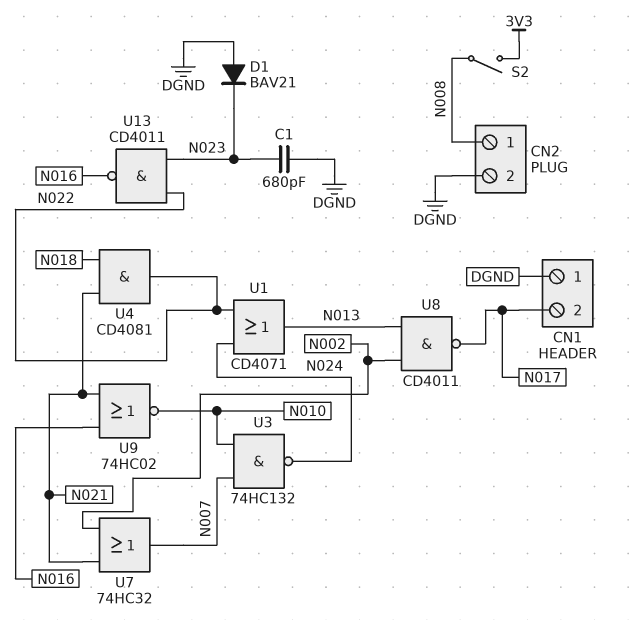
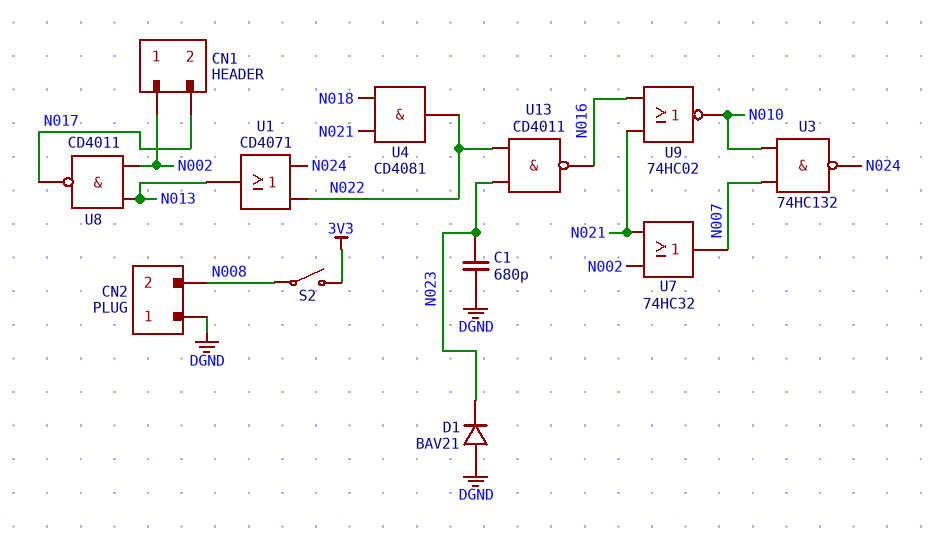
CN1 pin 1: DGND -> N002
CN2 pin 1: N008 -> DGND
CN2 pin 2: DGND -> N008

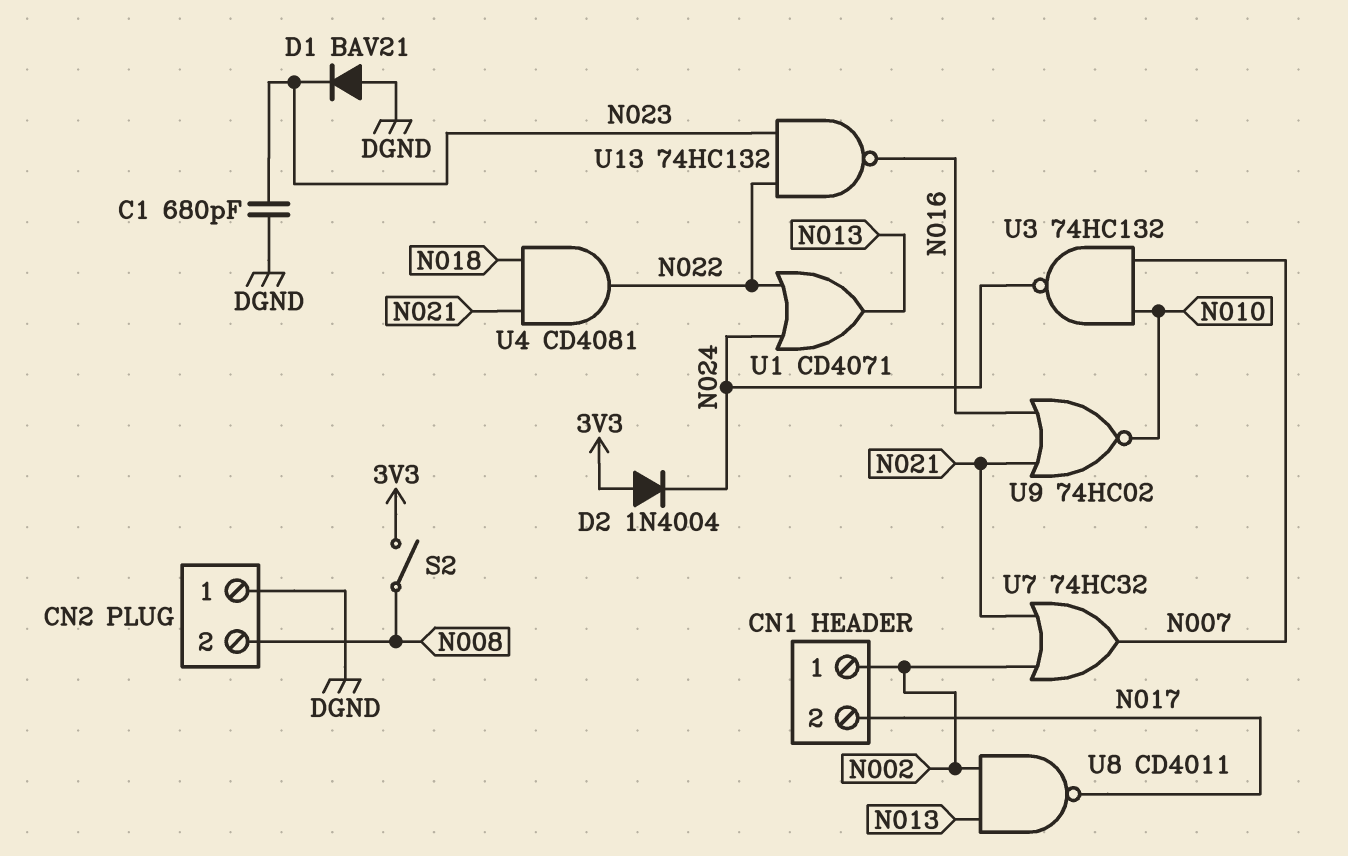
D2: none -> diode 1N4004 (A 3V3, K N024)
U13: NAND CD4011 (in N022, in N023, out N016) -> NAND 74HC132 (in N022, in N023, out N016)

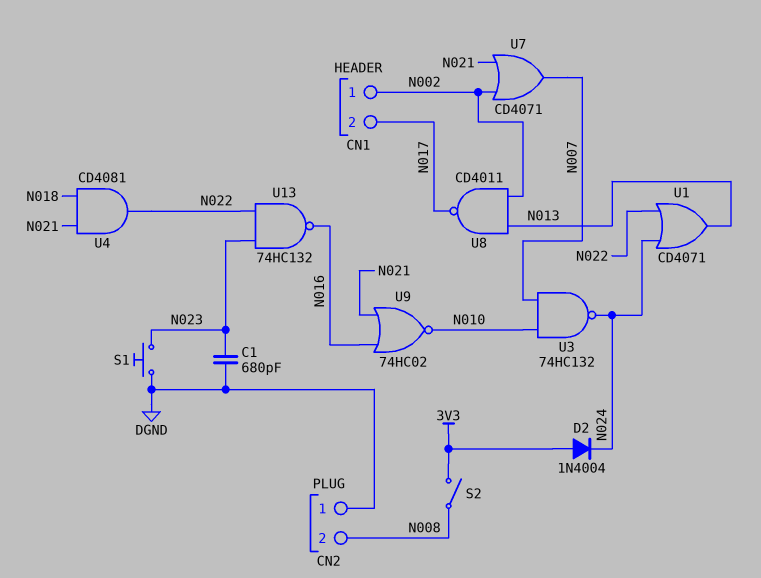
D1: diode BAV21 (A DGND, K N023) -> none
S1: none -> button (DGND, N023)
U7: OR 74HC32 (in N002, in N021, out N007) -> OR CD4071 (in N002, in N021, out N007)

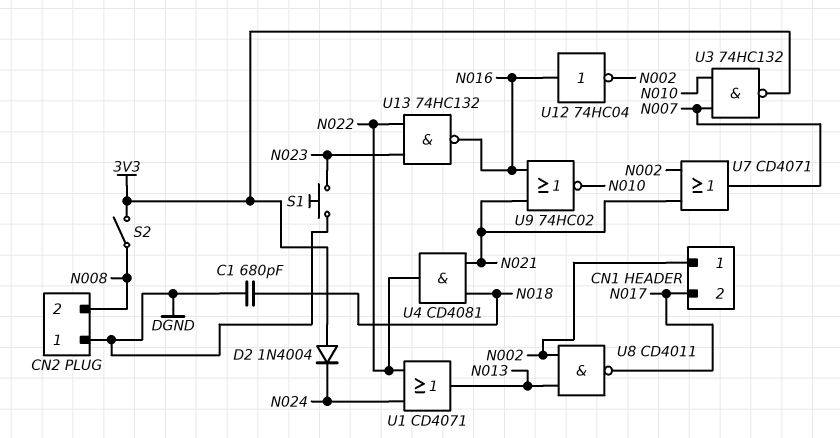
C1: 680pF (DGND, N023) -> 680pF (DGND, N018)
U3: NAND 74HC132 (in N007, in N010, out N024) -> NAND 74HC132 (in N007, in N010, out 3V3)
U12: none -> NOT 74HC04 (in N016, out N002)

